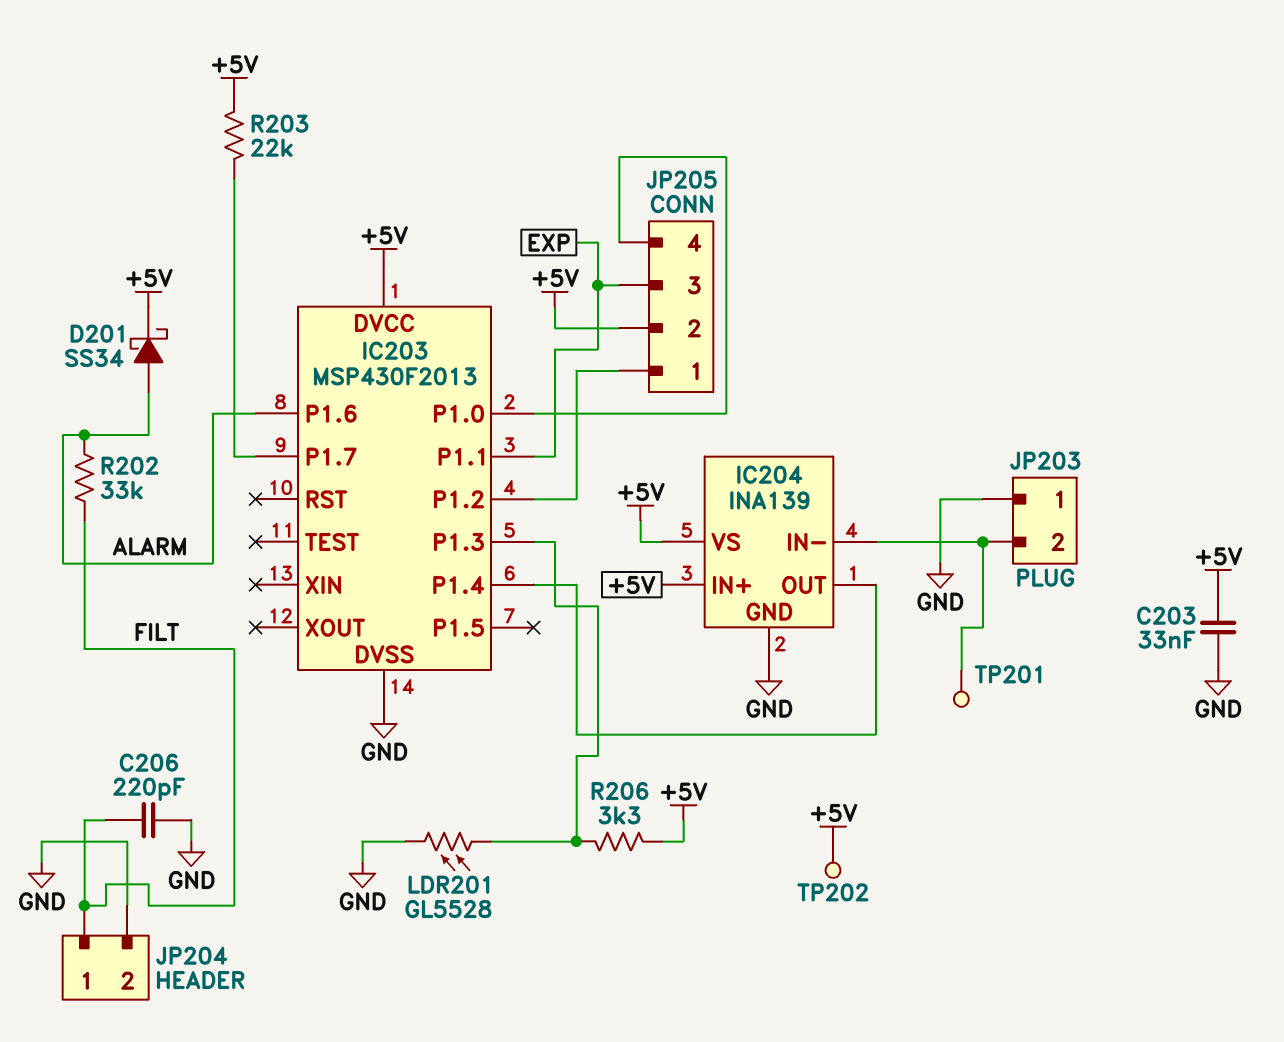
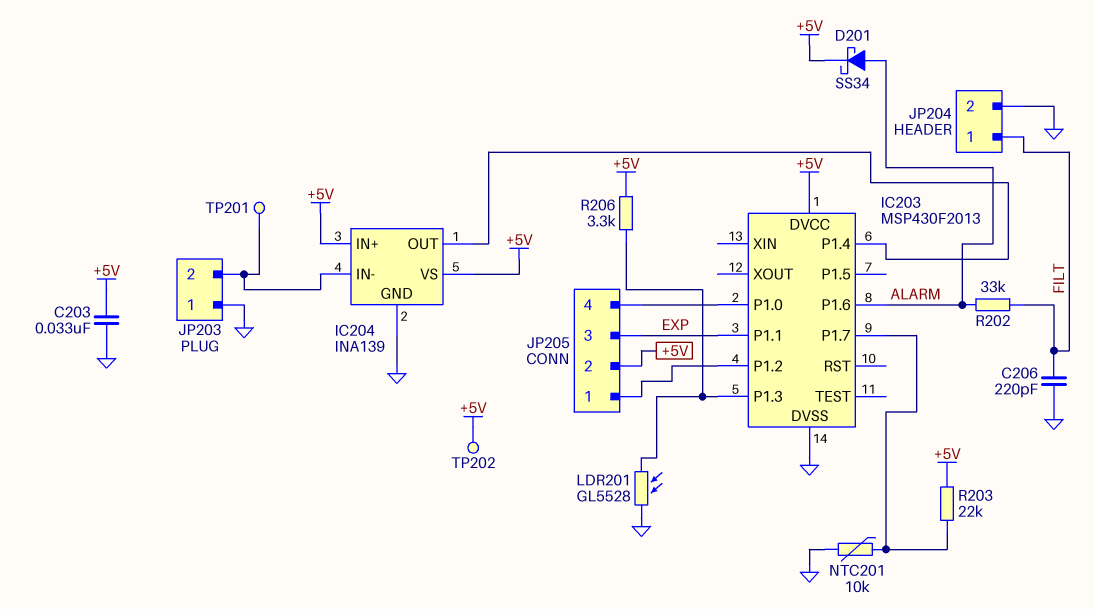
NTC201: none -> 10k (GND, IC203/P1.7)

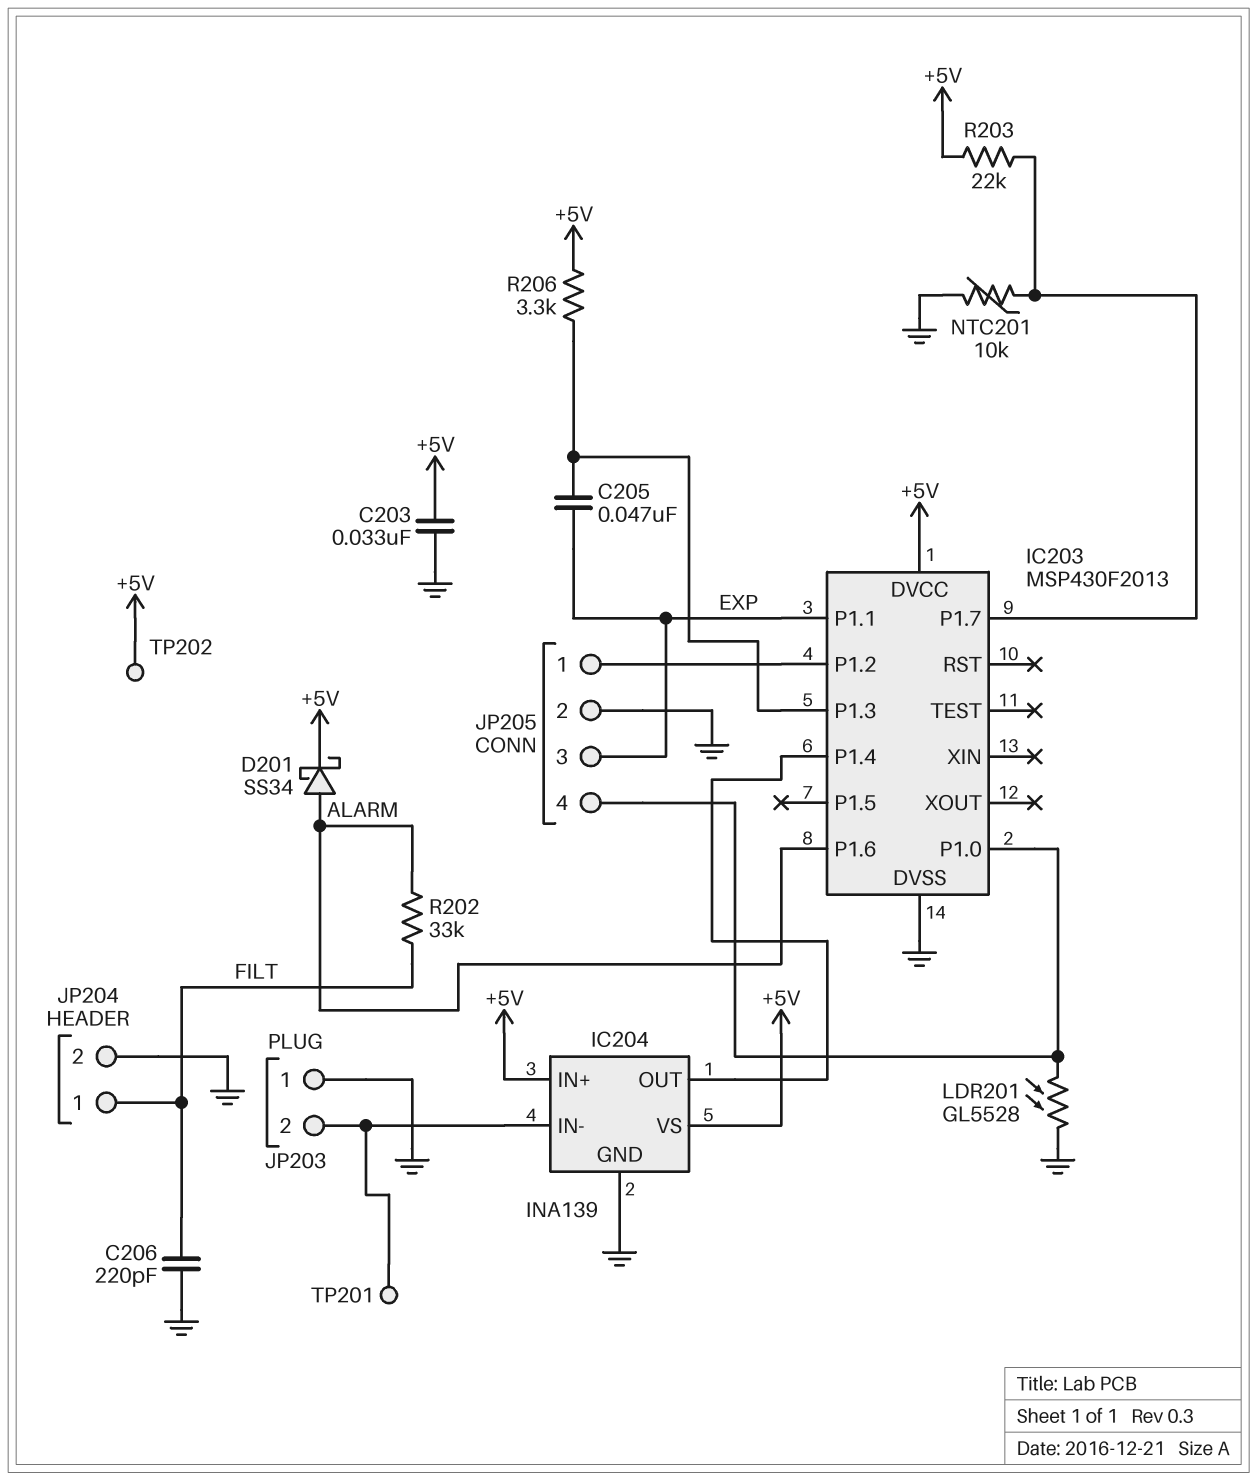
C205: none -> 47nF (EXP, IC203/P1.3)
JP205 pin 2: +5V -> GND
LDR201: GL5528 (GND, IC203/P1.3) -> GL5528 (GND, IC203/P1.0)

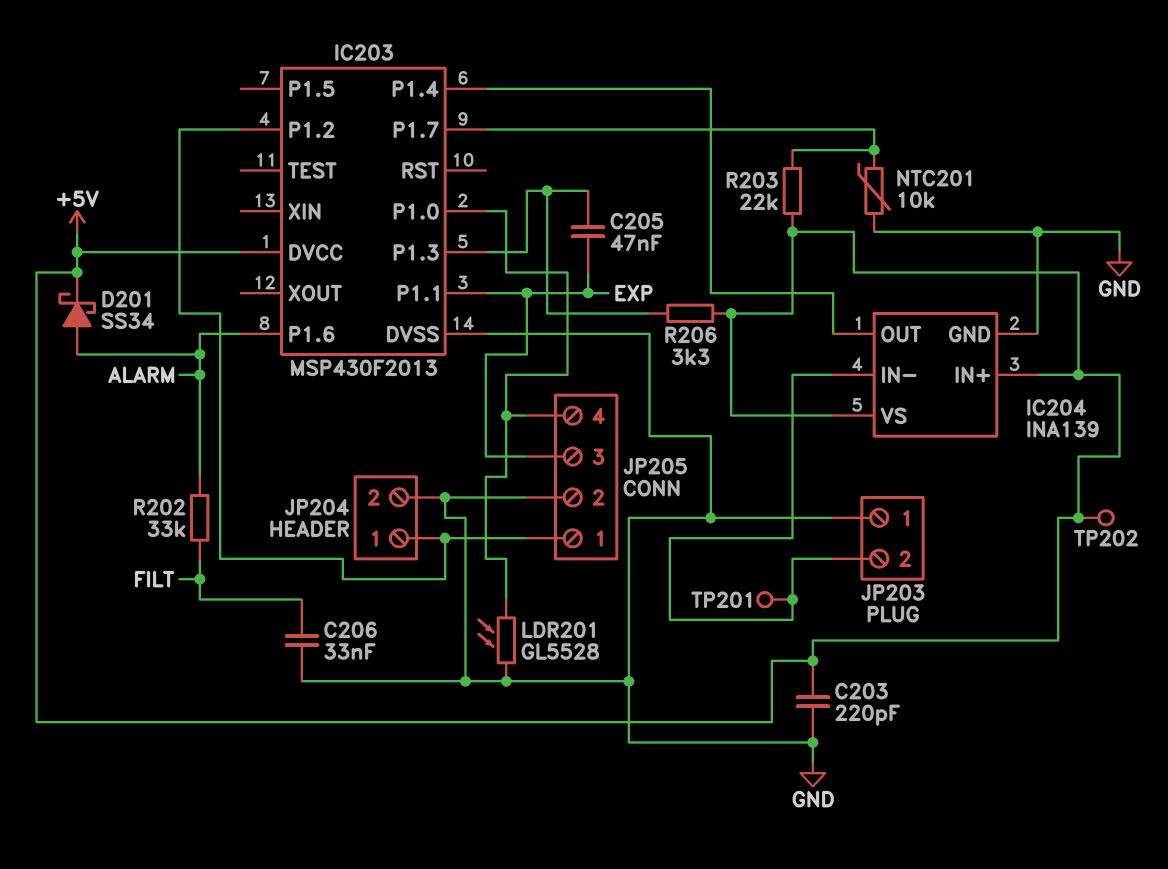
C203: 33nF (+5V, GND) -> 220pF (+5V, GND)
C206: 220pF (FILT, GND) -> 33nF (FILT, GND)
JP204 pin 1: FILT -> IC203/P1.2

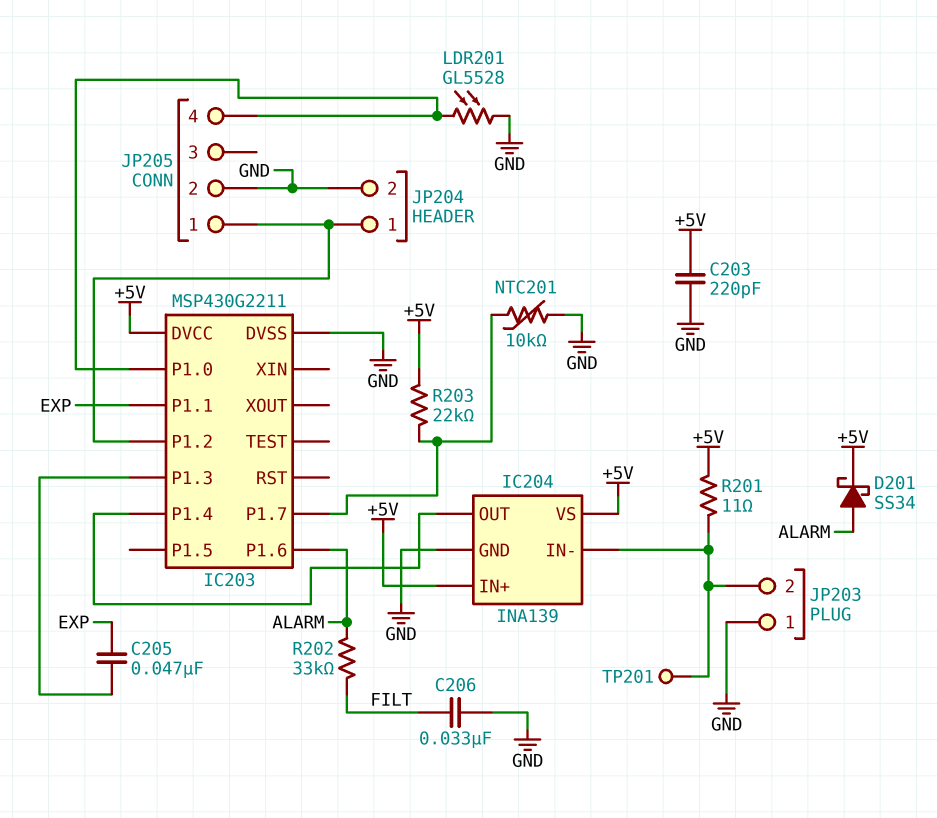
IC203: MSP430F2013 -> MSP430G2211
JP205 pin 3: EXP -> none
R201: none -> 11 (+5V, IC204/IN-)
R206: 3.3k (+5V, IC203/P1.3) -> none
TP202: test point (+5V) -> none

